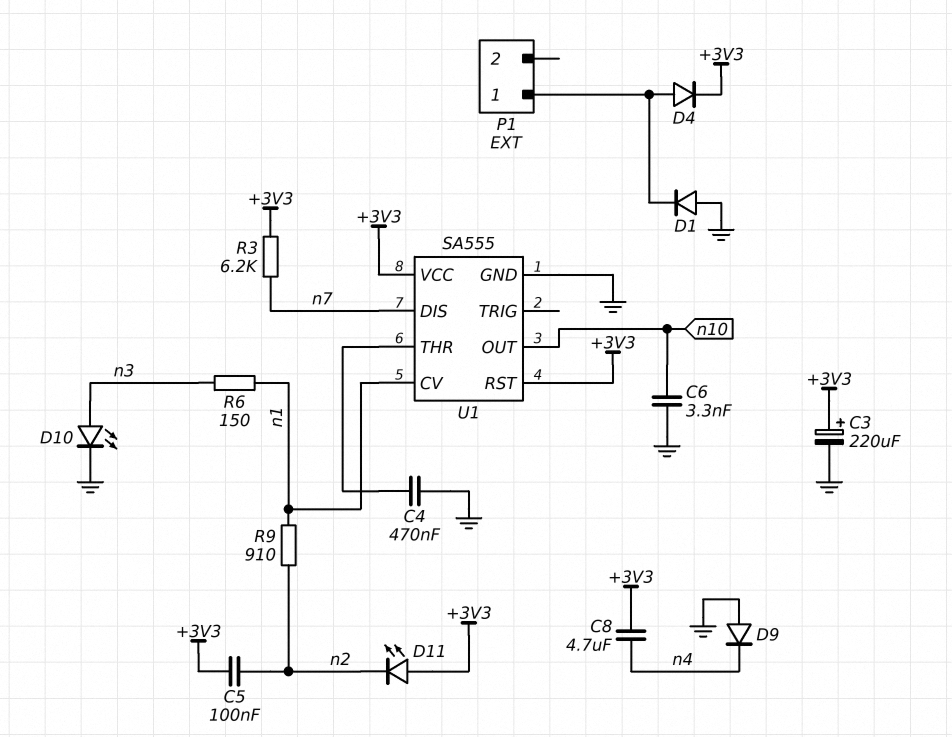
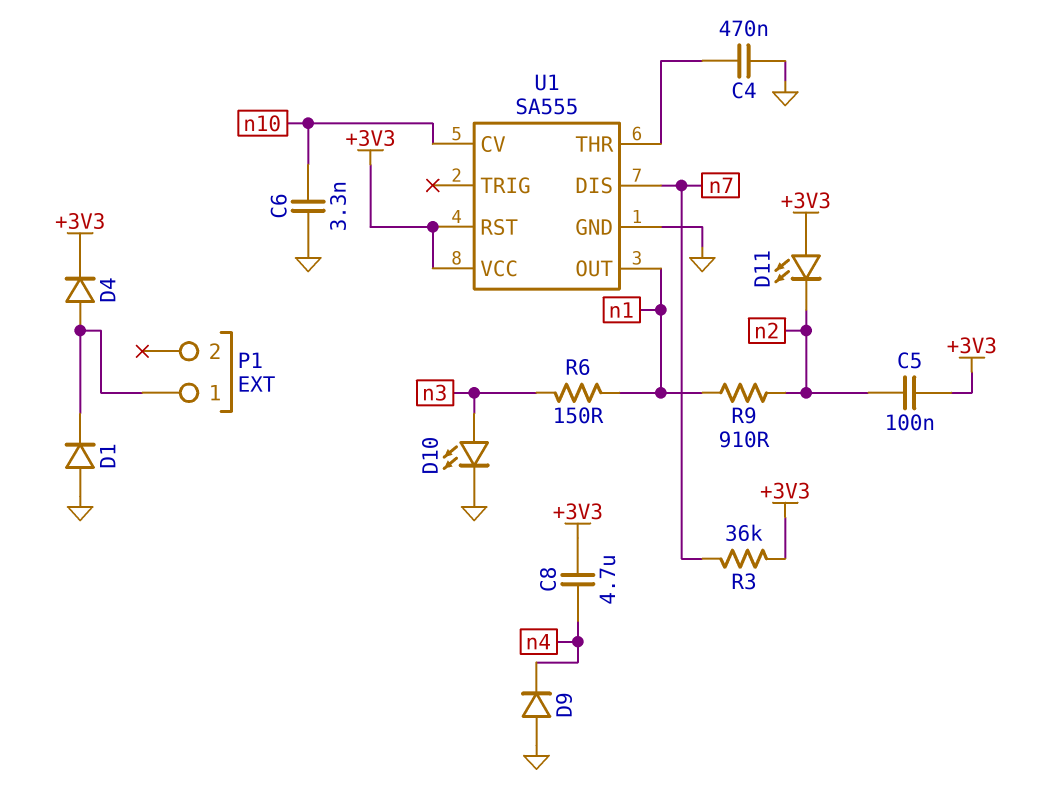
C3: 220uF (plus +3V3, minus GND) -> none
R3: 6.2k (+3V3, n7) -> 36k (+3V3, n7)
U1 pin CV: n1 -> n10
U1 pin OUT: n10 -> n1

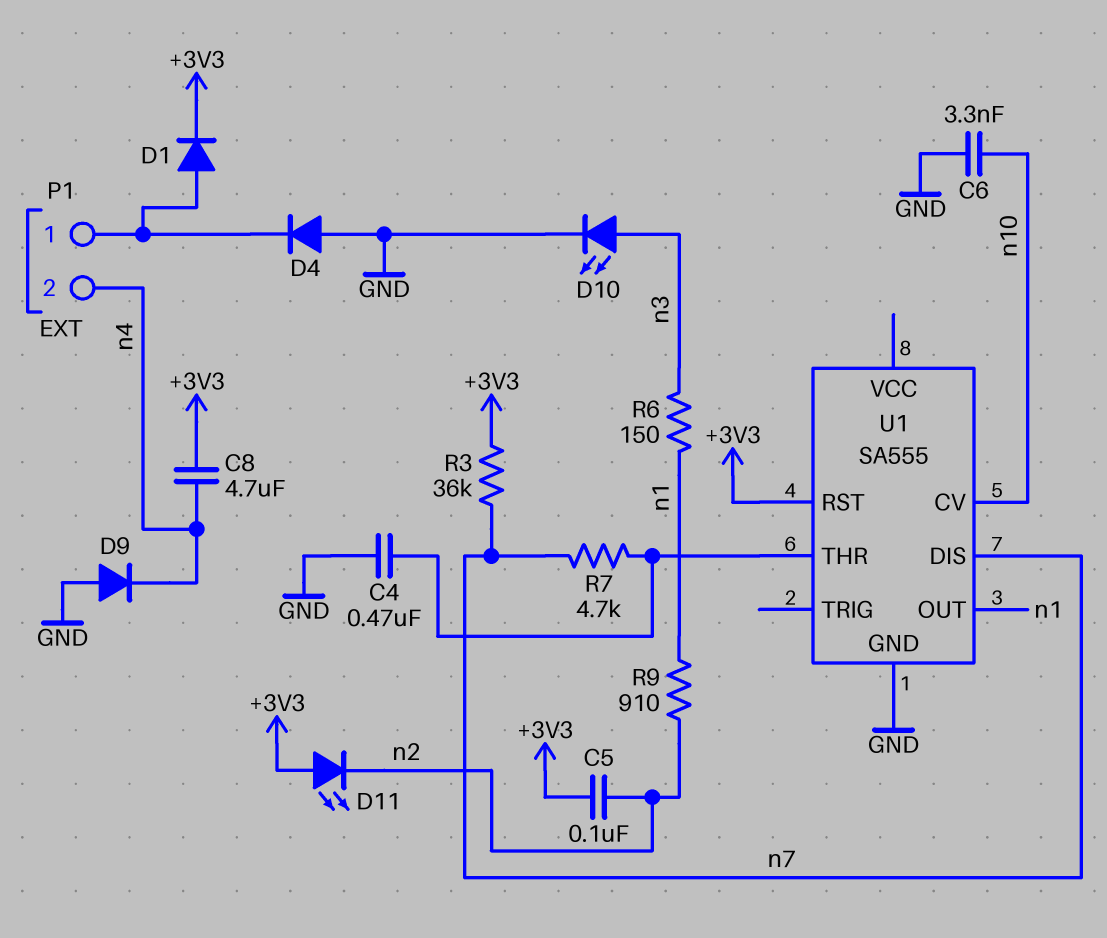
D1: diode (A GND, K P1/1) -> diode (A P1/1, K +3V3)
D4: diode (A P1/1, K +3V3) -> diode (A GND, K P1/1)
P1 pin 2: none -> n4
R7: none -> 4.7k (U1/THR, n7)
U1 pin VCC: +3V3 -> none

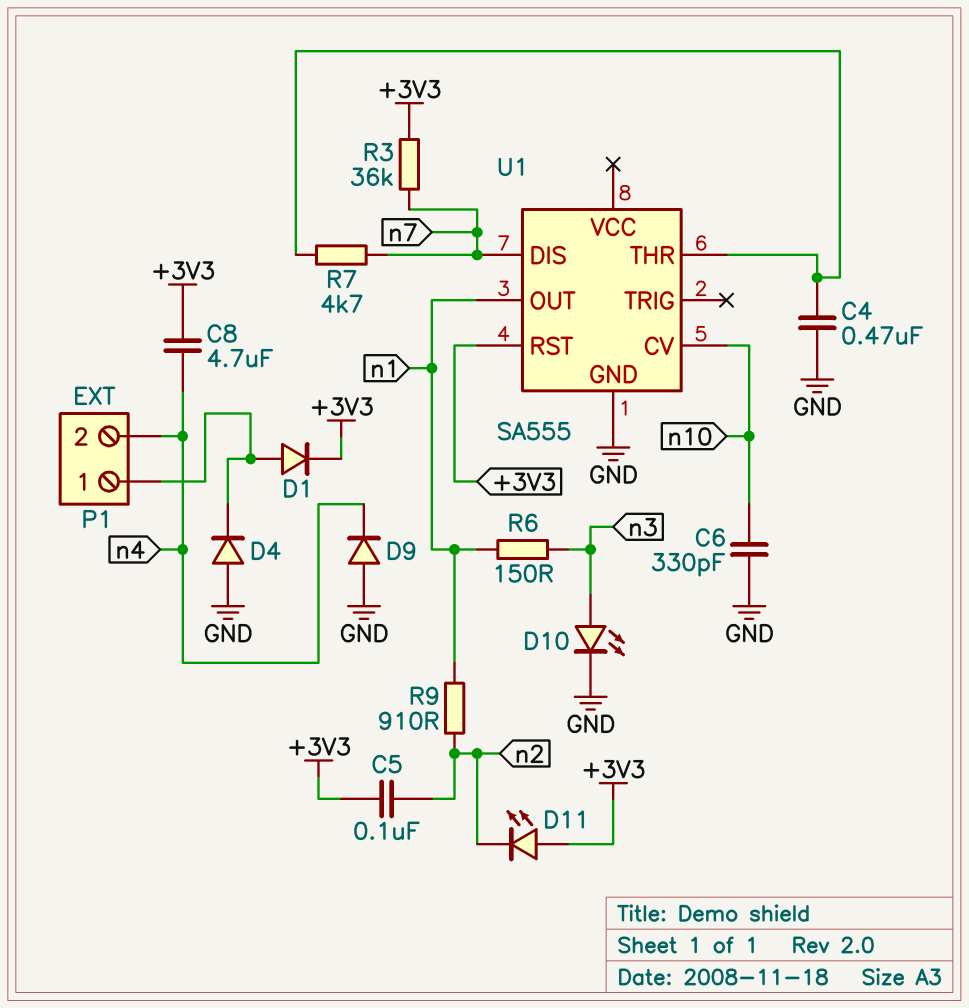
C6: 3.3nF (GND, n10) -> 330pF (GND, n10)

